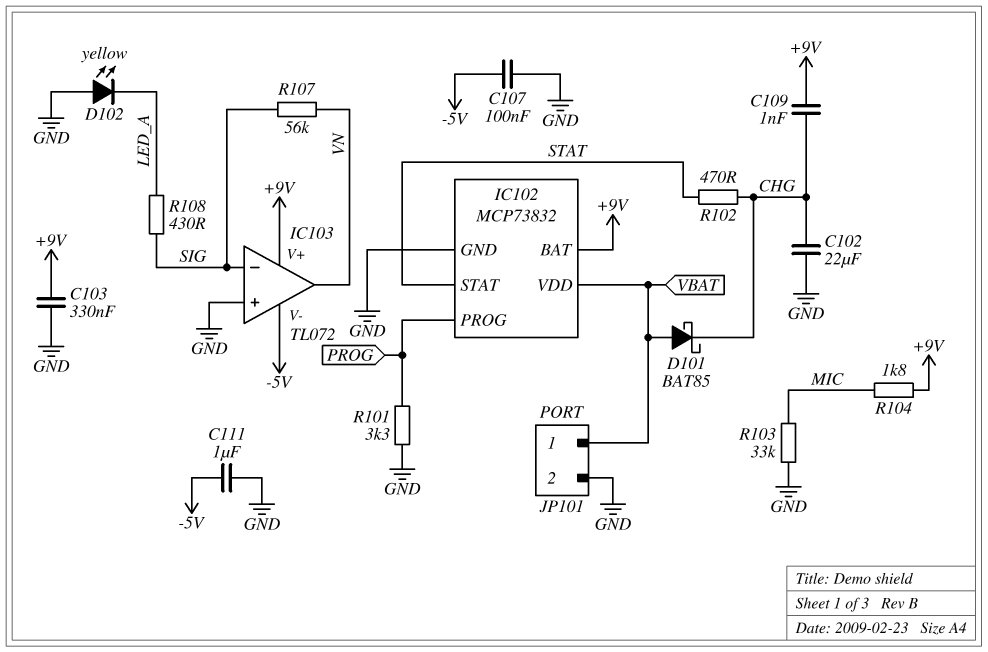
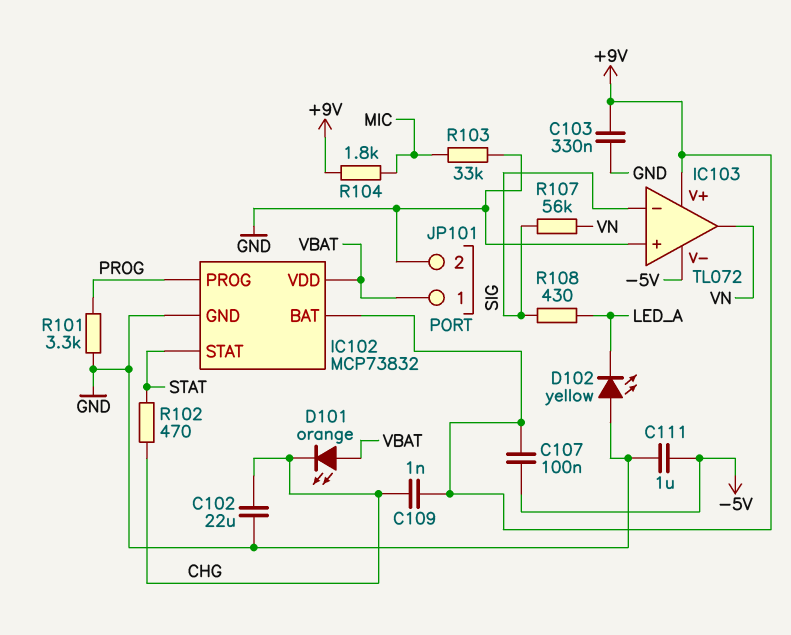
C107: 100nF (-5V, GND) -> 100nF (+9V, -5V)
D101: schottky BAT85 (A VBAT, K CHG) -> LED orange (A VBAT, K CHG)

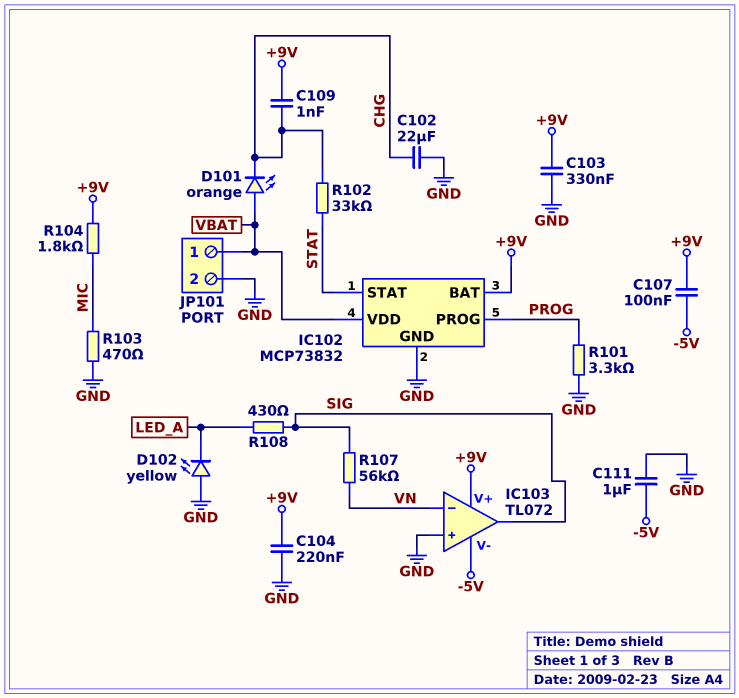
C104: none -> 220nF (+9V, GND)
IC103 pin in-: SIG -> VN
IC103 pin out: VN -> SIG
R102: 470 (CHG, STAT) -> 33k (CHG, STAT)
R103: 33k (GND, MIC) -> 470 (GND, MIC)

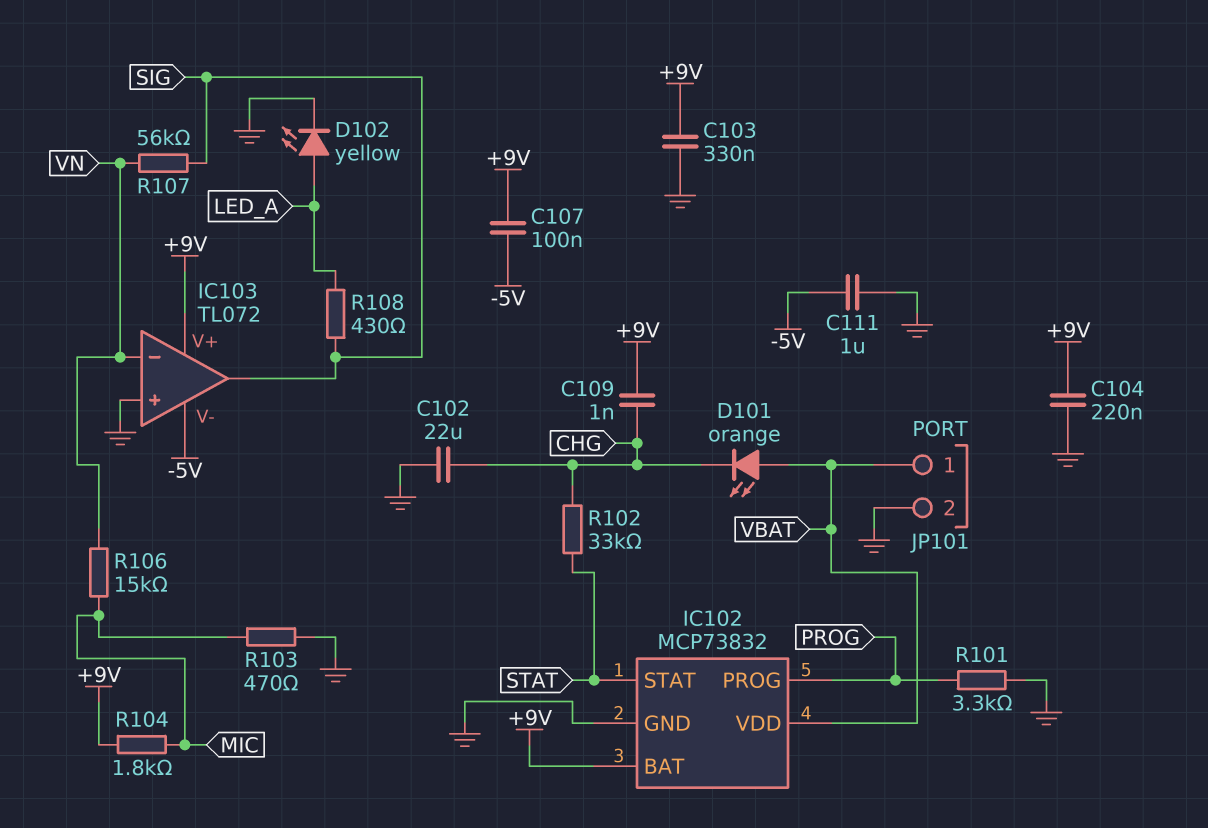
D102: LED yellow (A GND, K LED_A) -> LED yellow (A LED_A, K GND)
R106: none -> 15k (MIC, VN)

